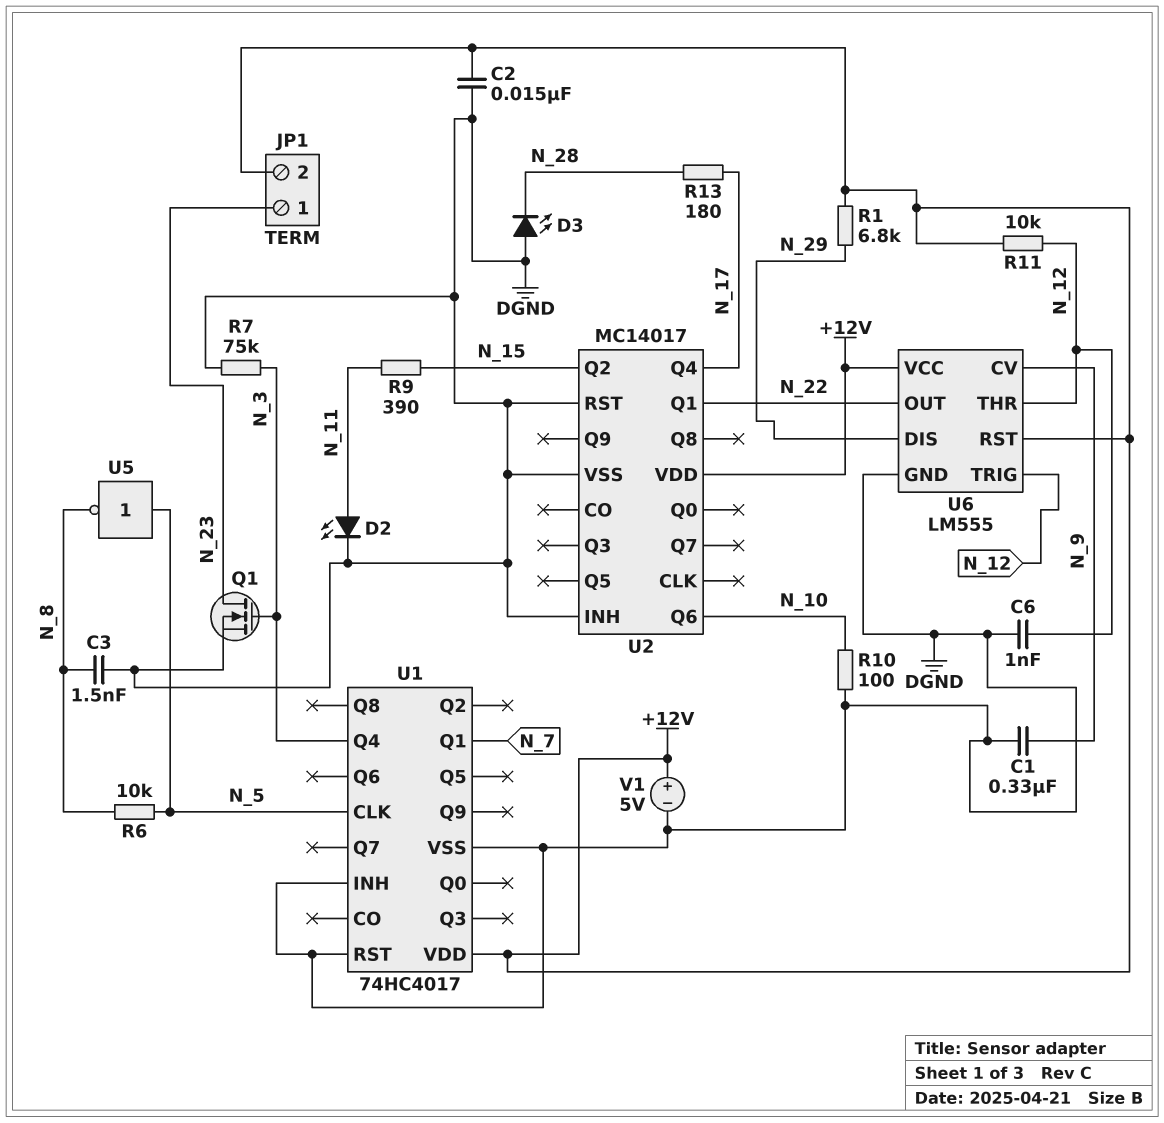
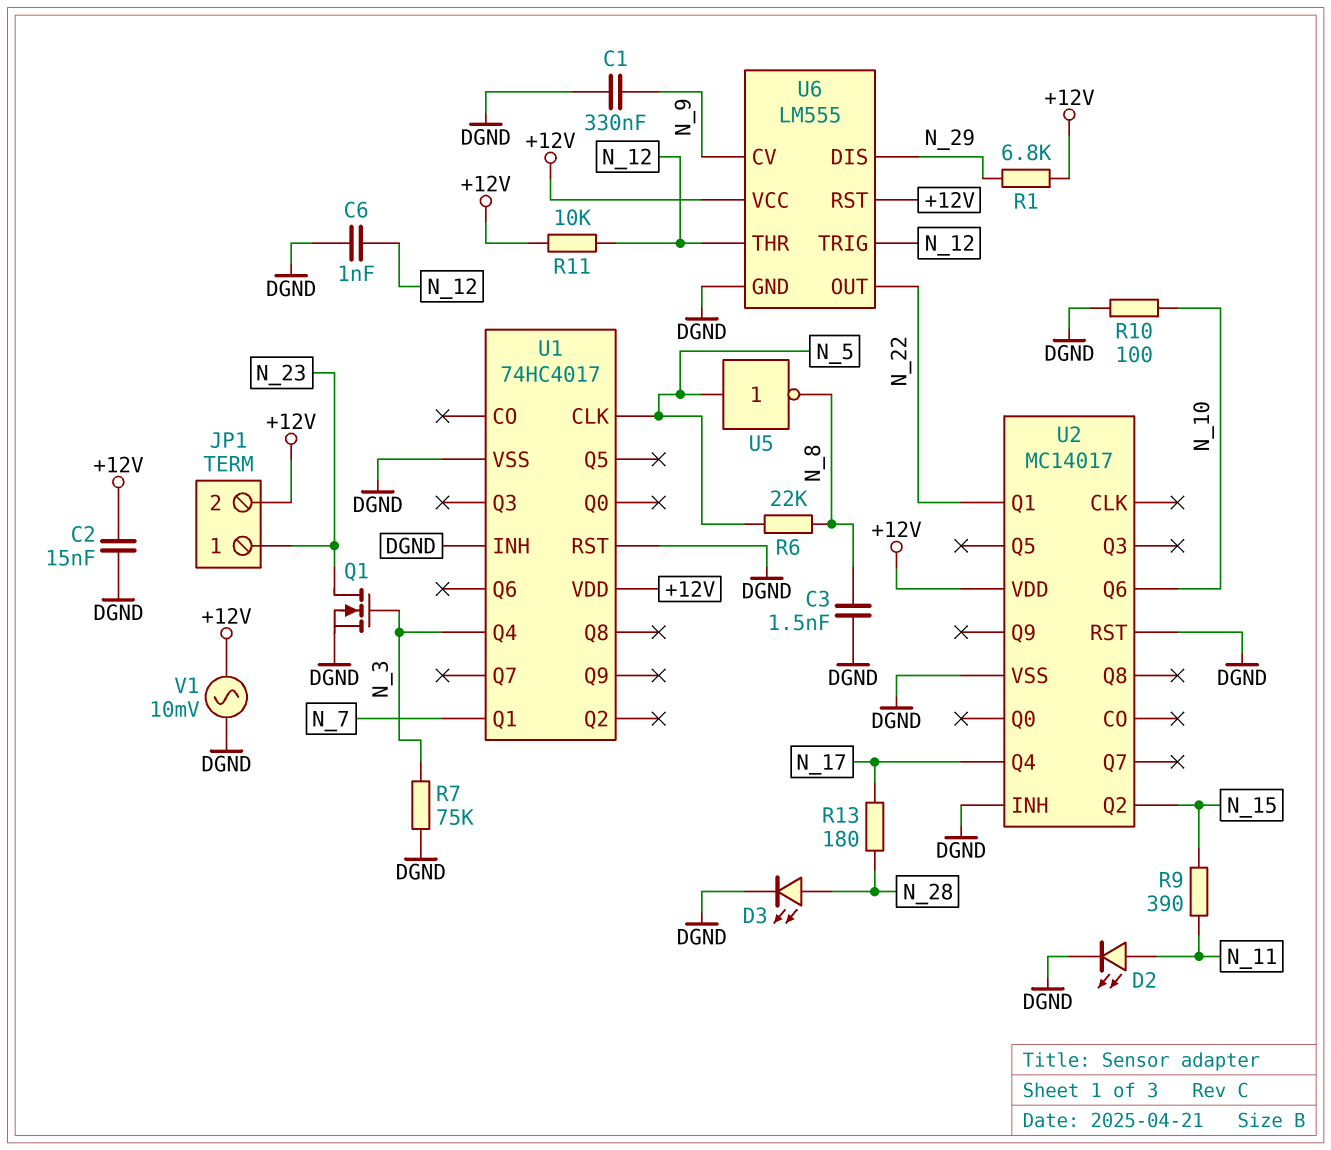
D3: LED (A DGND, K N_28) -> LED (A N_28, K DGND)
R6: 10k (N_5, N_8) -> 22k (N_5, N_8)
V1: 5V (plus +12V, minus DGND) -> AC 10mV (+12V, DGND)

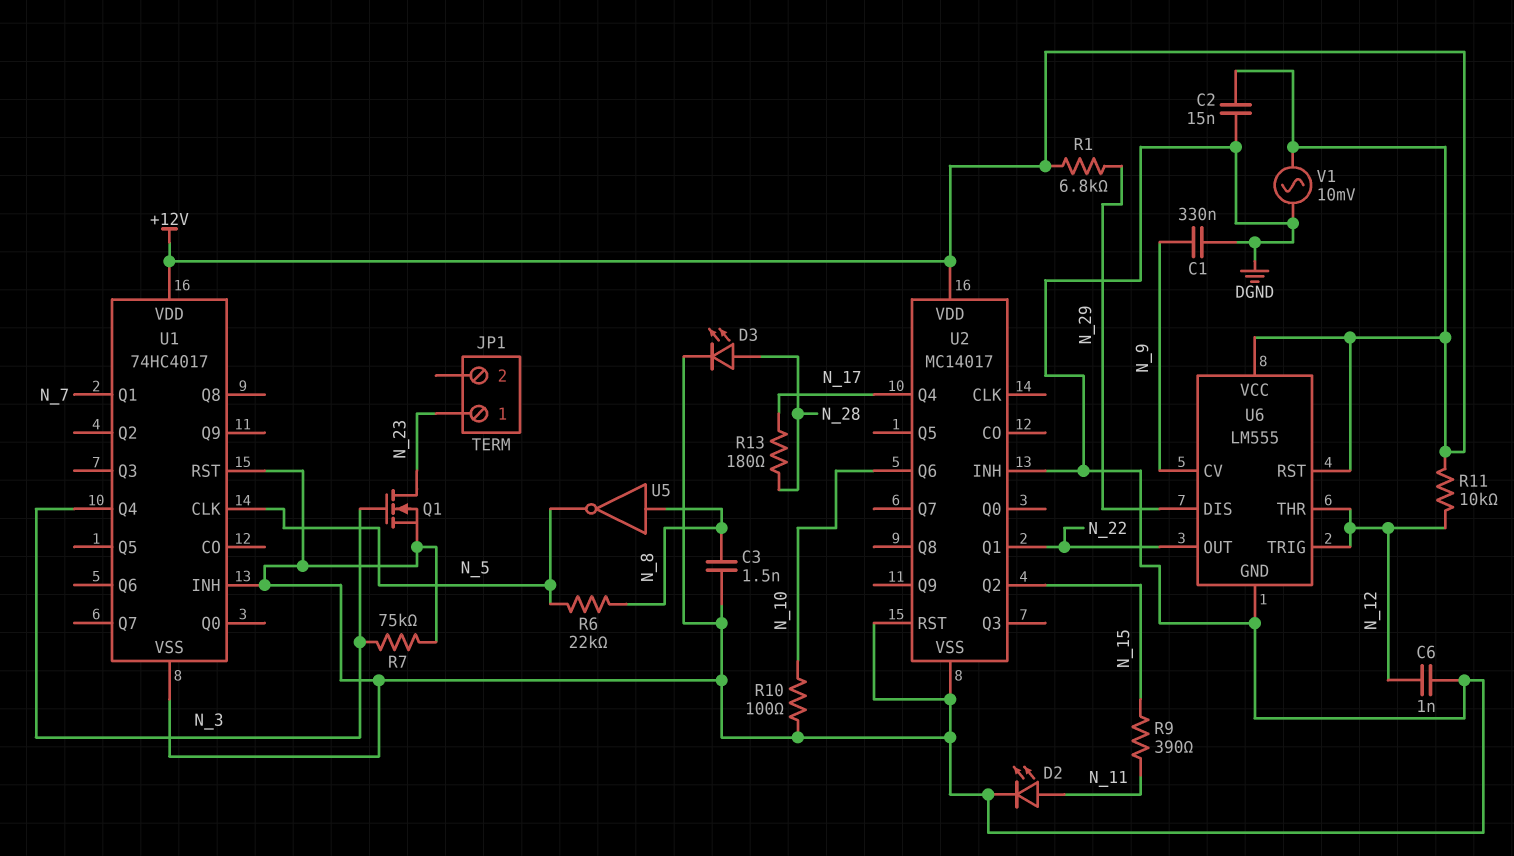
JP1 pin 2: +12V -> none
U5: NOT (in N_5, out N_8) -> NOT (in N_8, out N_5)

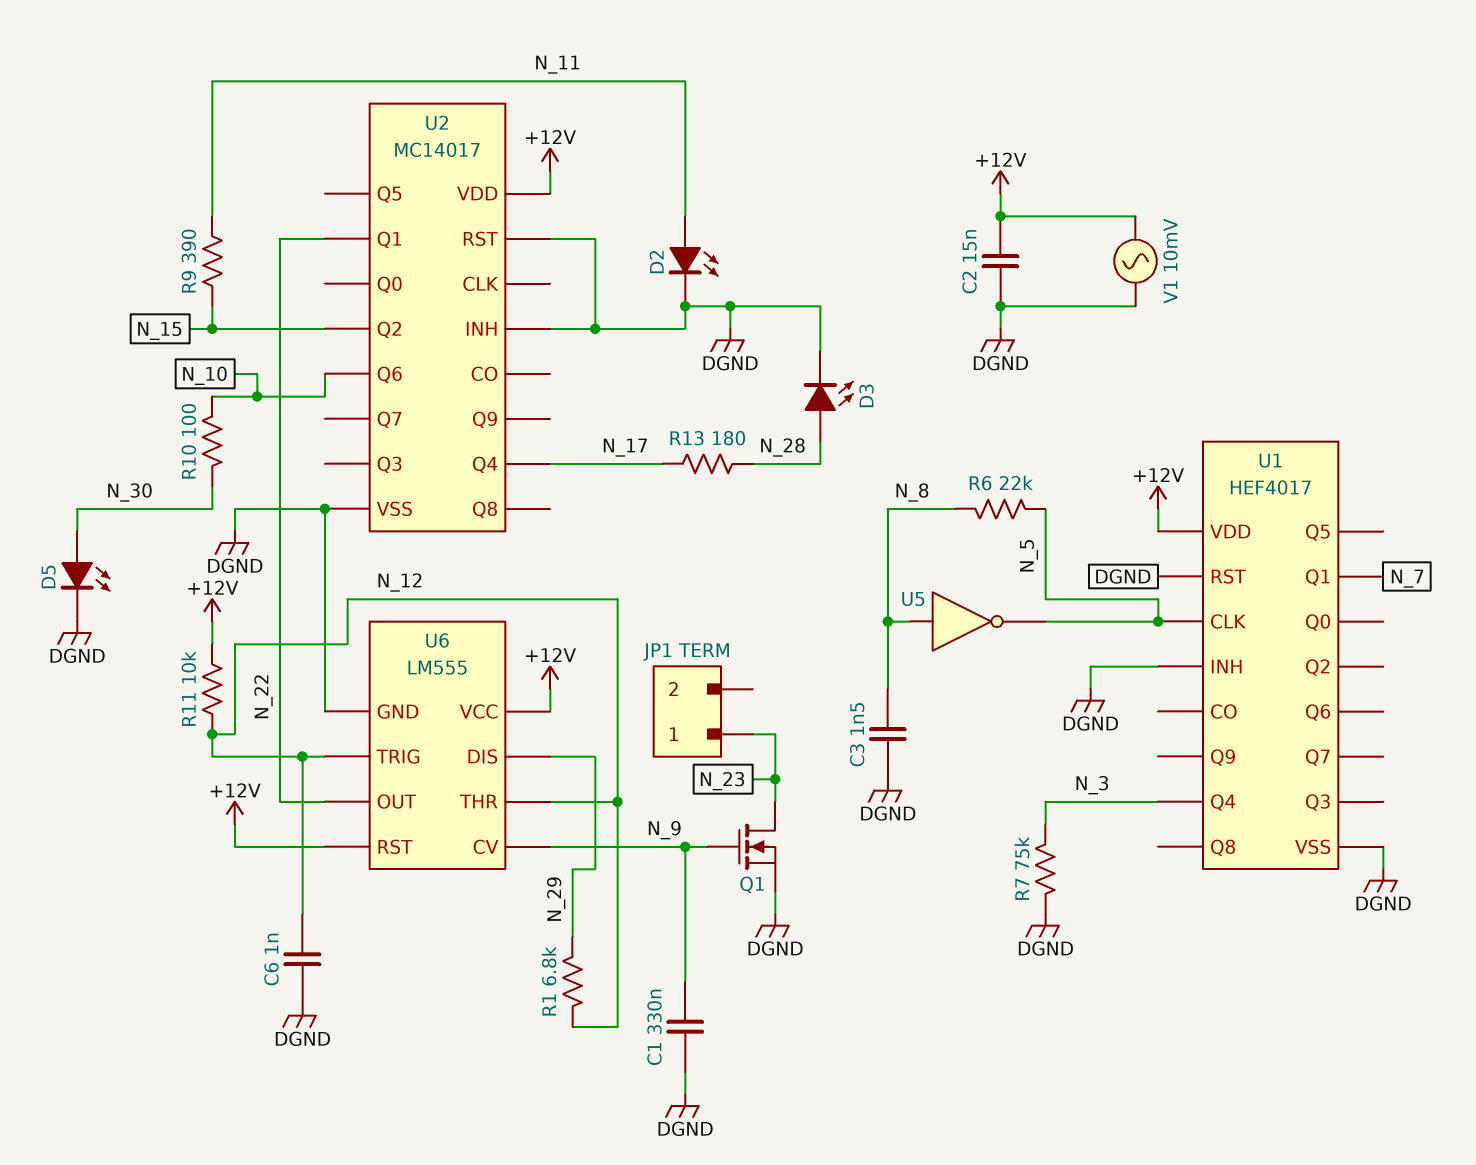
D5: none -> LED (A N_30, K DGND)
Q1: NMOS (G N_3, D N_23, S DGND) -> NMOS (G N_9, D N_23, S DGND)
R1: 6.8k (+12V, N_29) -> 6.8k (N_12, N_29)
R10: 100 (DGND, N_10) -> 100 (N_10, N_30)
U1: 74HC4017 -> HEF4017

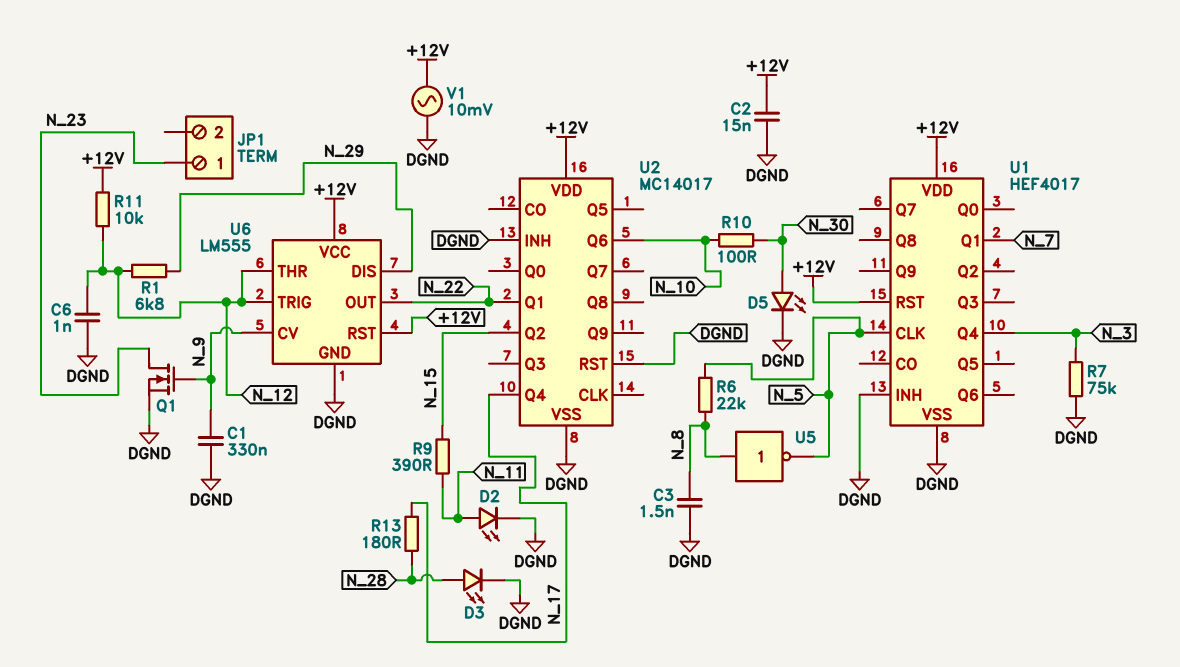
U1 pin RST: DGND -> +12V

